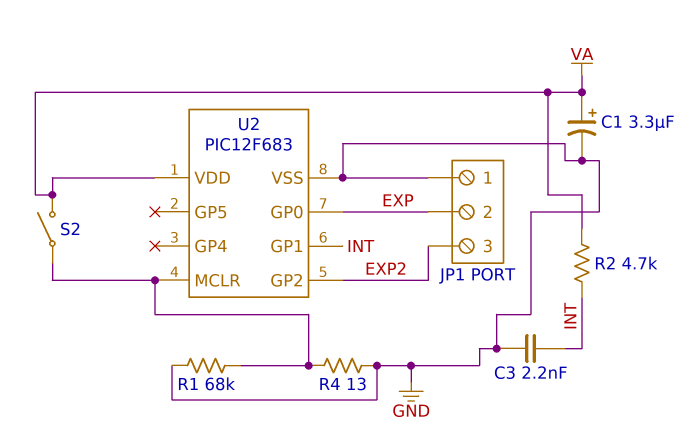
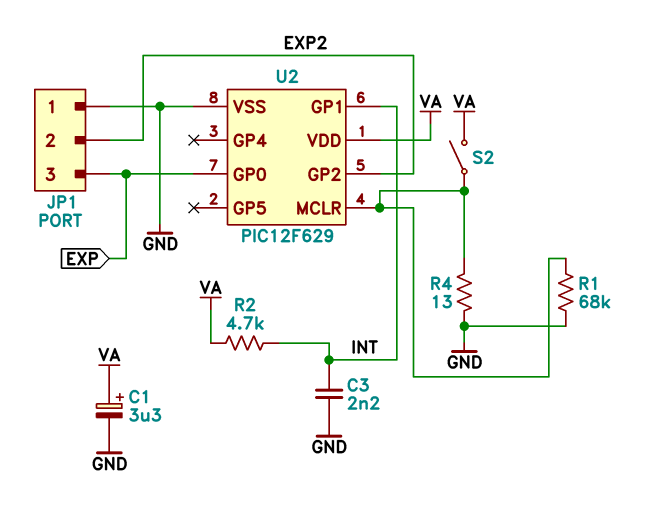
JP1 pin 2: EXP -> EXP2
JP1 pin 3: EXP2 -> EXP
U2: PIC12F683 -> PIC12F629

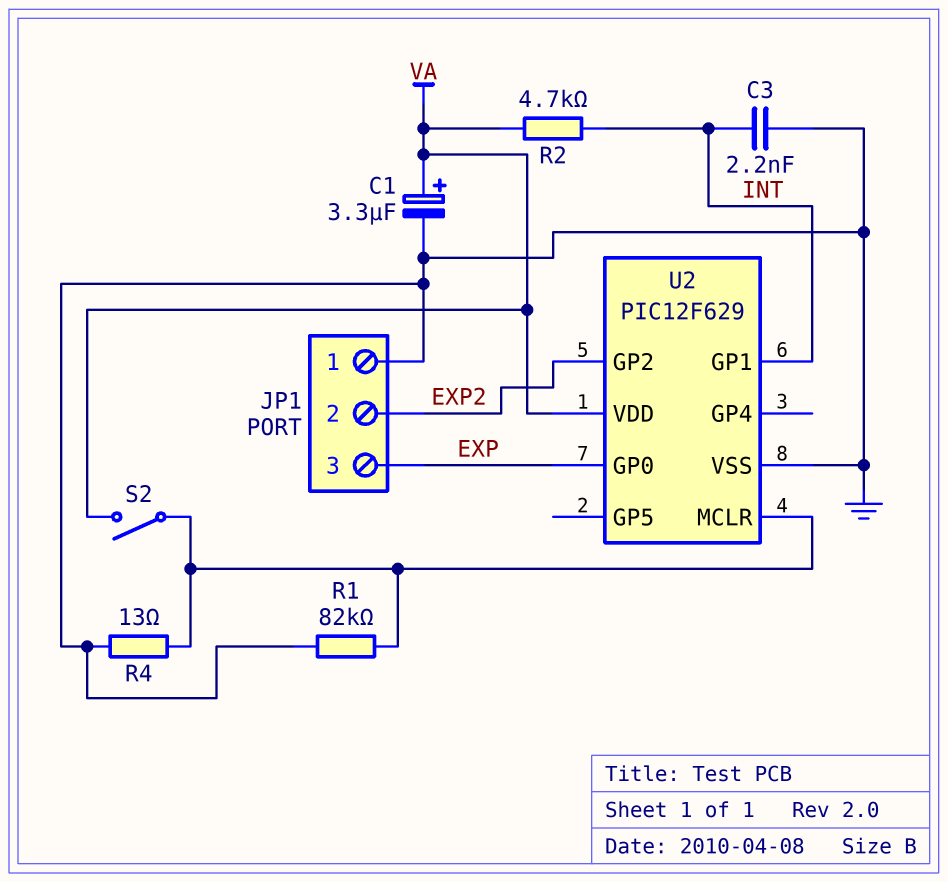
R1: 68k (GND, U2/MCLR) -> 82k (GND, U2/MCLR)

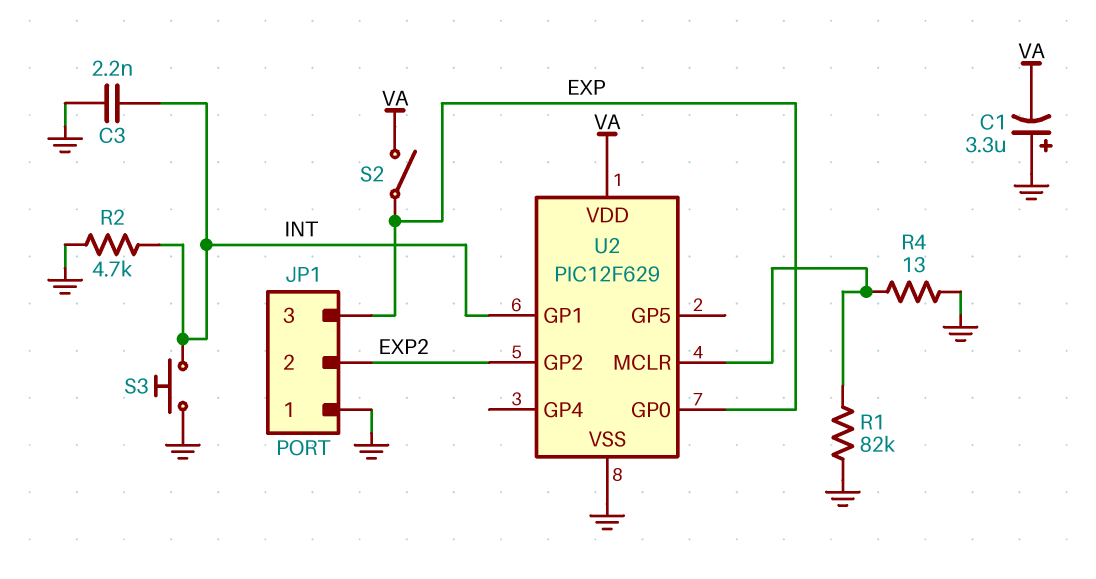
C1: 3.3uF (plus VA, minus GND) -> 3.3uF (plus GND, minus VA)
R2: 4.7k (INT, VA) -> 4.7k (GND, INT)
S2: switch (U2/MCLR, VA) -> switch (EXP, VA)
S3: none -> button (GND, INT)

